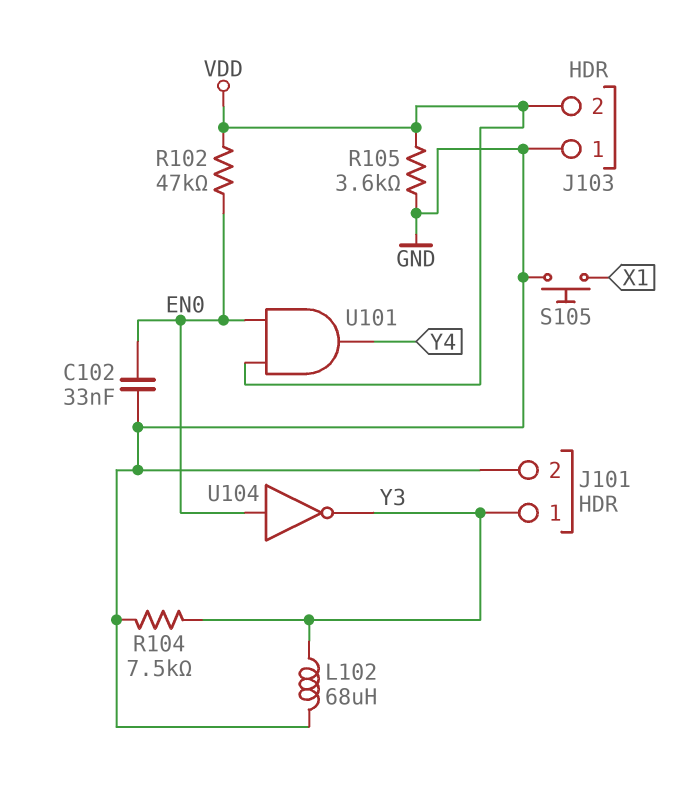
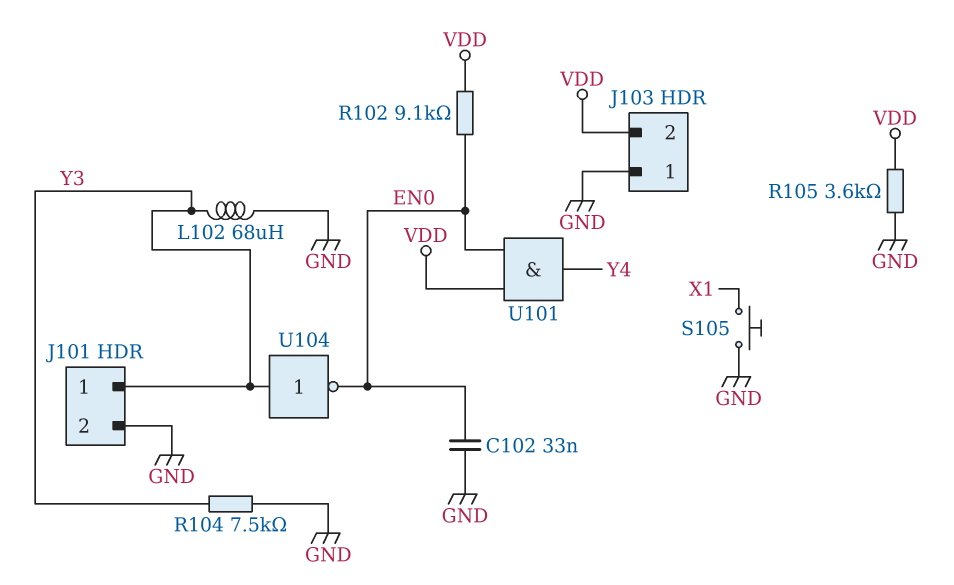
R102: 47k (EN0, VDD) -> 9.1k (EN0, VDD)
U104: NOT (in EN0, out Y3) -> NOT (in Y3, out EN0)

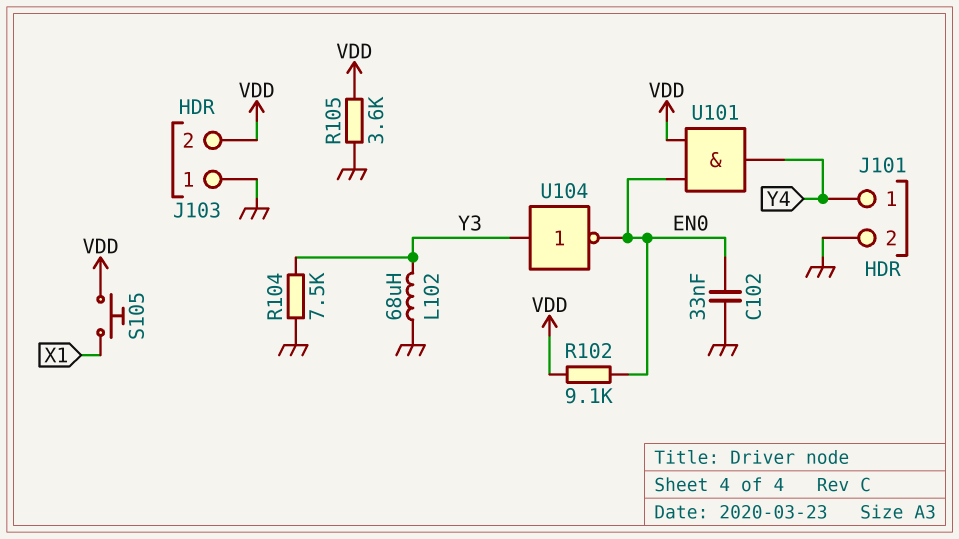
J101 pin 1: Y3 -> Y4
S105: button (GND, X1) -> button (VDD, X1)

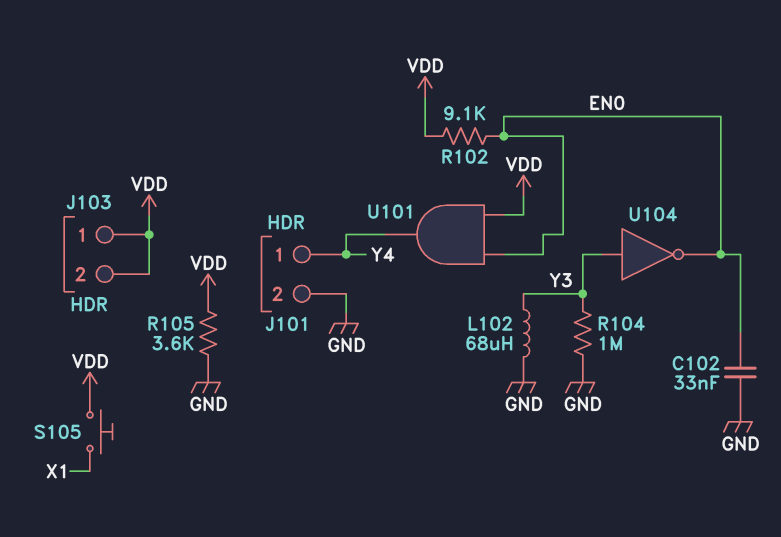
J103 pin 1: GND -> VDD
R104: 7.5k (GND, Y3) -> 1M (GND, Y3)

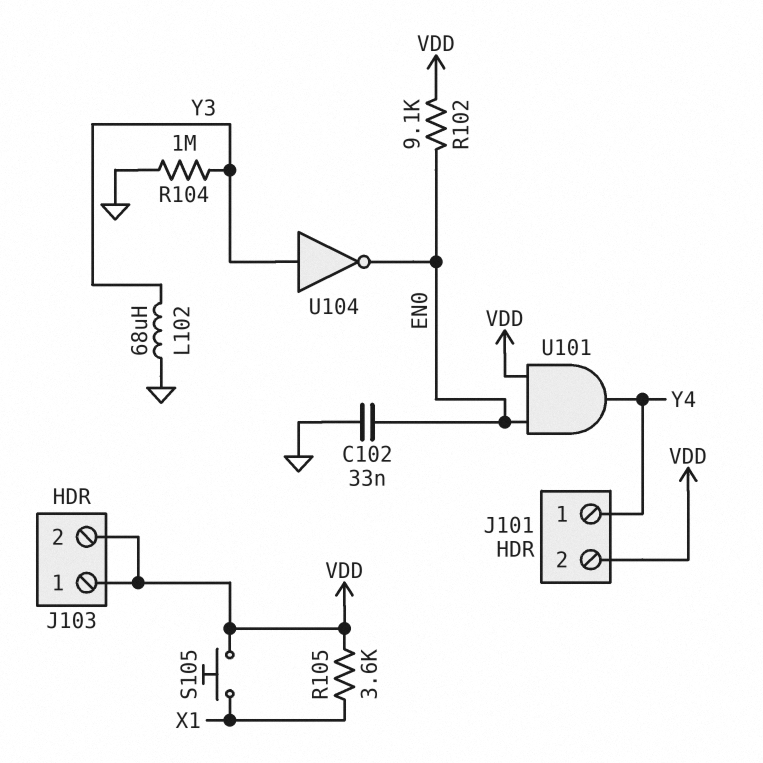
J101 pin 2: GND -> VDD
R105: 3.6k (GND, VDD) -> 3.6k (VDD, X1)

